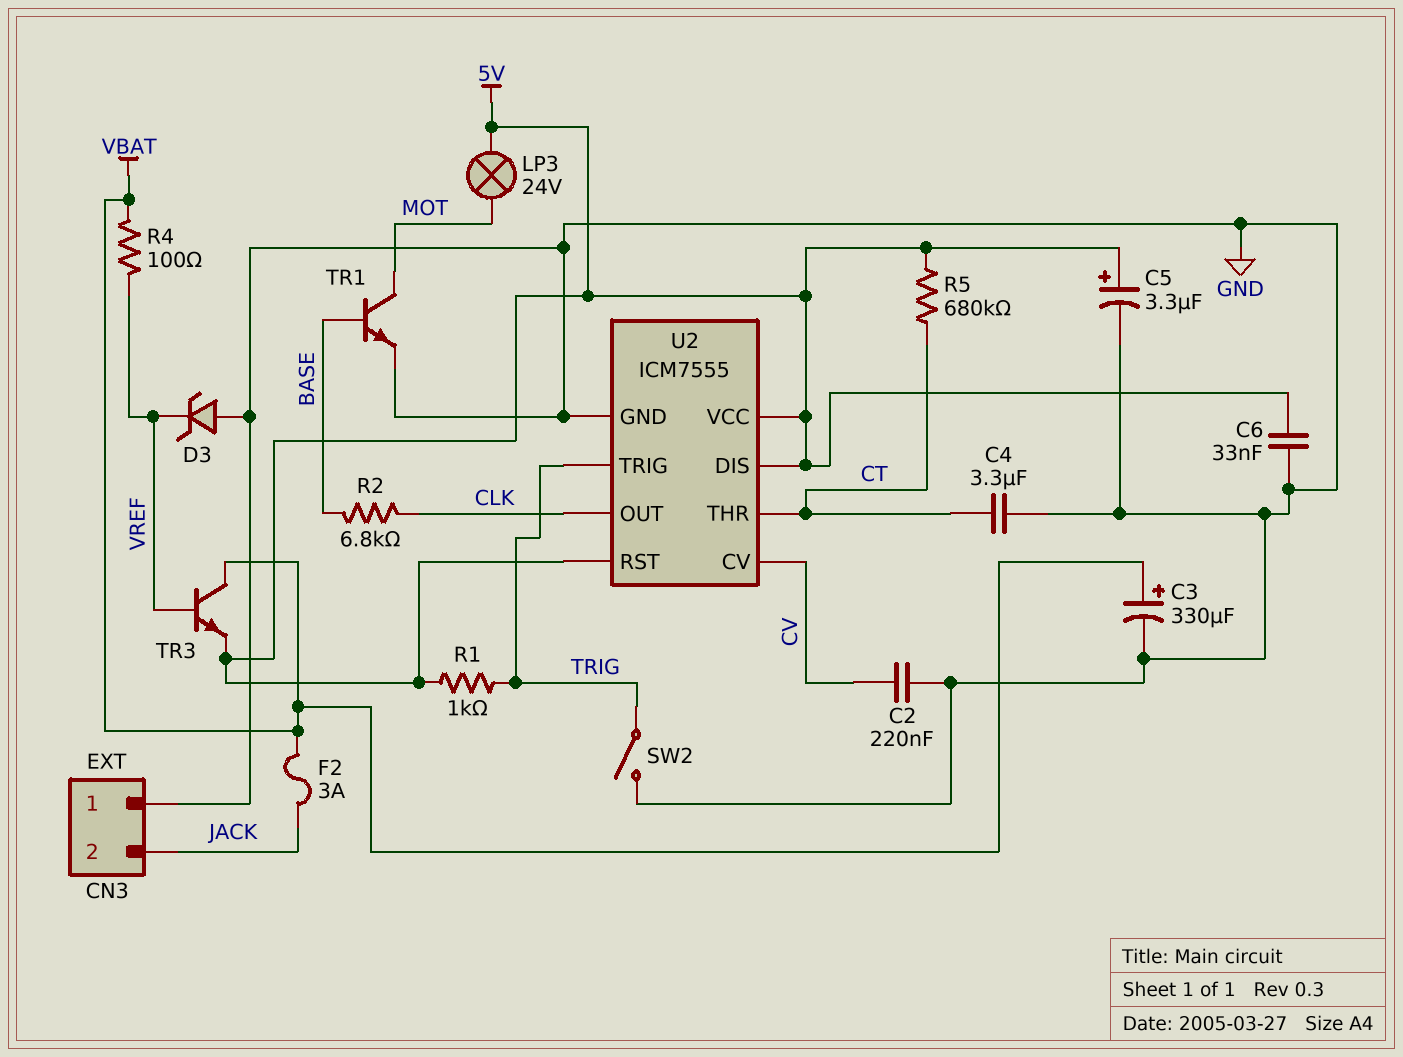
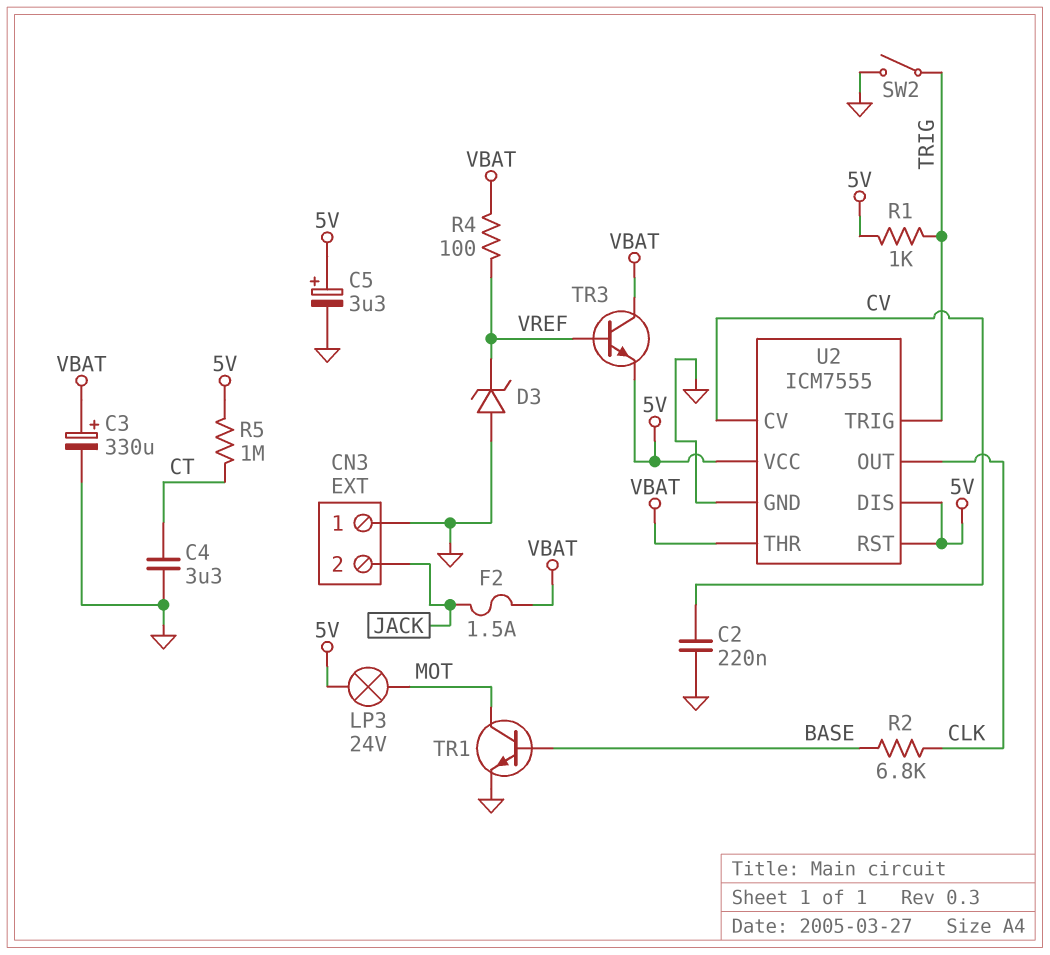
C6: 33nF (5V, GND) -> none
F2: 3A (JACK, VBAT) -> 1.5A (JACK, VBAT)
R5: 680k (5V, CT) -> 1M (5V, CT)
U2 pin THR: CT -> VBAT

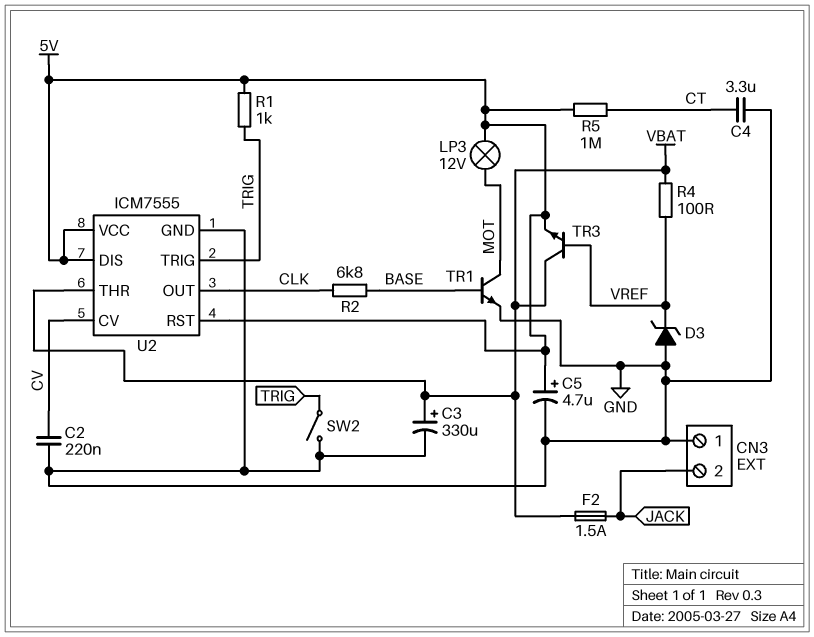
C5: 3.3uF (plus 5V, minus GND) -> 4.7uF (plus 5V, minus GND)
LP3: lamp 24V (5V, MOT) -> lamp 12V (5V, MOT)

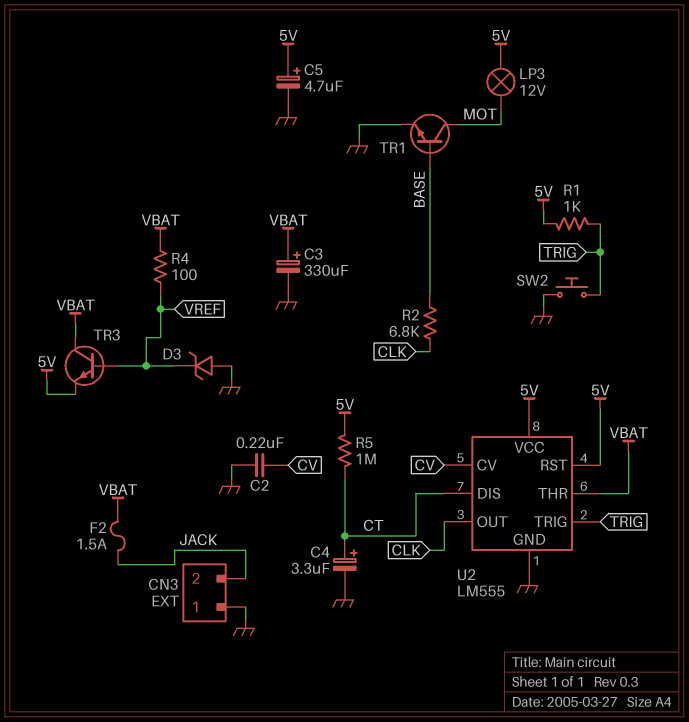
C4: 3.3uF (CT, GND) -> 3.3uF (plus CT, minus GND)
SW2: switch (GND, TRIG) -> button (GND, TRIG)
U2: ICM7555 -> LM555
U2 pin DIS: 5V -> CT

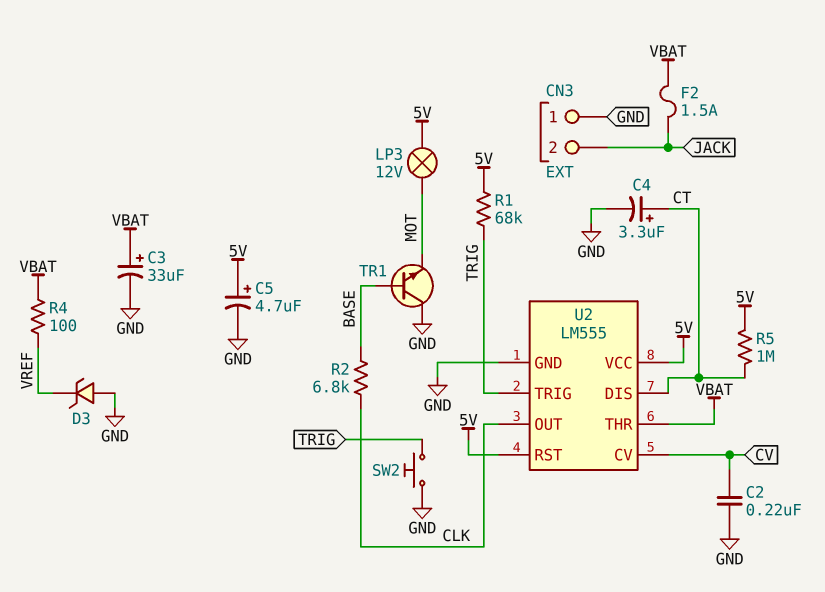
C3: 330uF (plus VBAT, minus GND) -> 33uF (plus VBAT, minus GND)
R1: 1k (5V, TRIG) -> 68k (5V, TRIG)
TR1: NPN (B BASE, C MOT, E GND) -> NPN (B BASE, C GND, E MOT)
TR3: NPN (B VREF, C VBAT, E 5V) -> none

